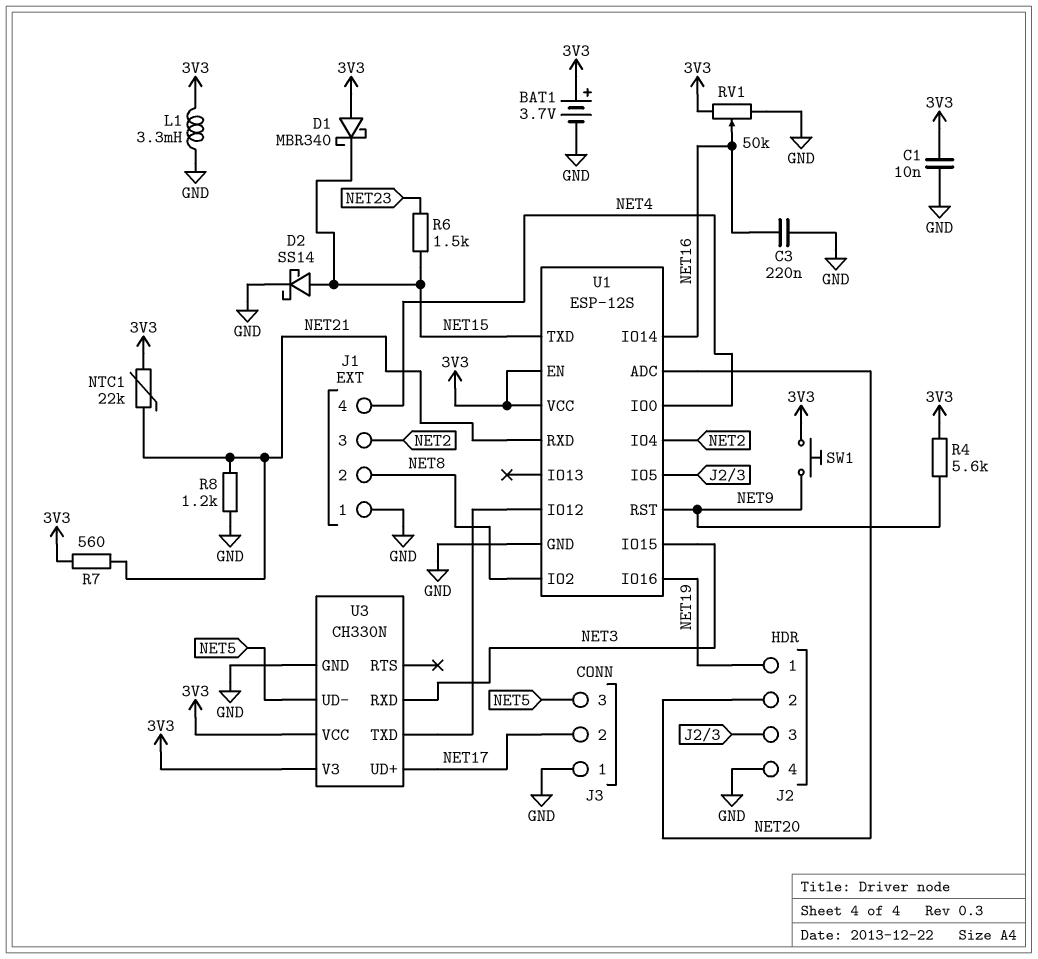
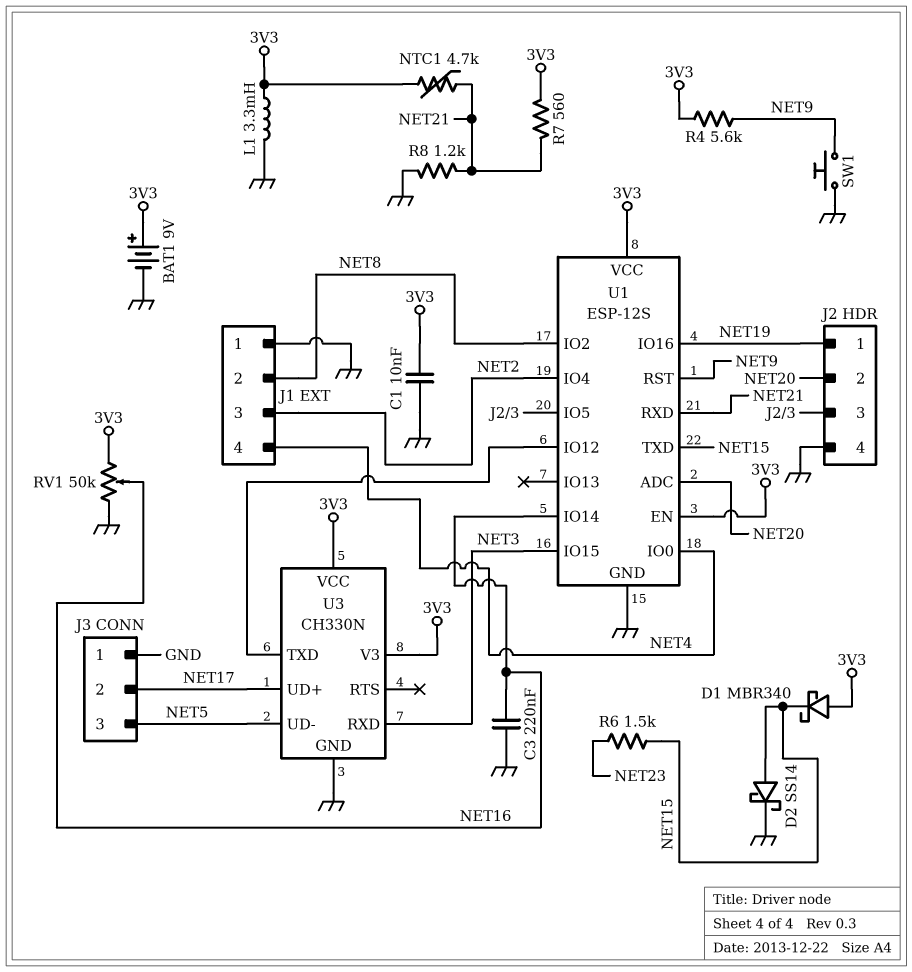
BAT1: 3.7V (plus 3V3, minus GND) -> 9V (plus 3V3, minus GND)
NTC1: 22k (3V3, NET21) -> 4.7k (3V3, NET21)
SW1: button (3V3, NET9) -> button (GND, NET9)

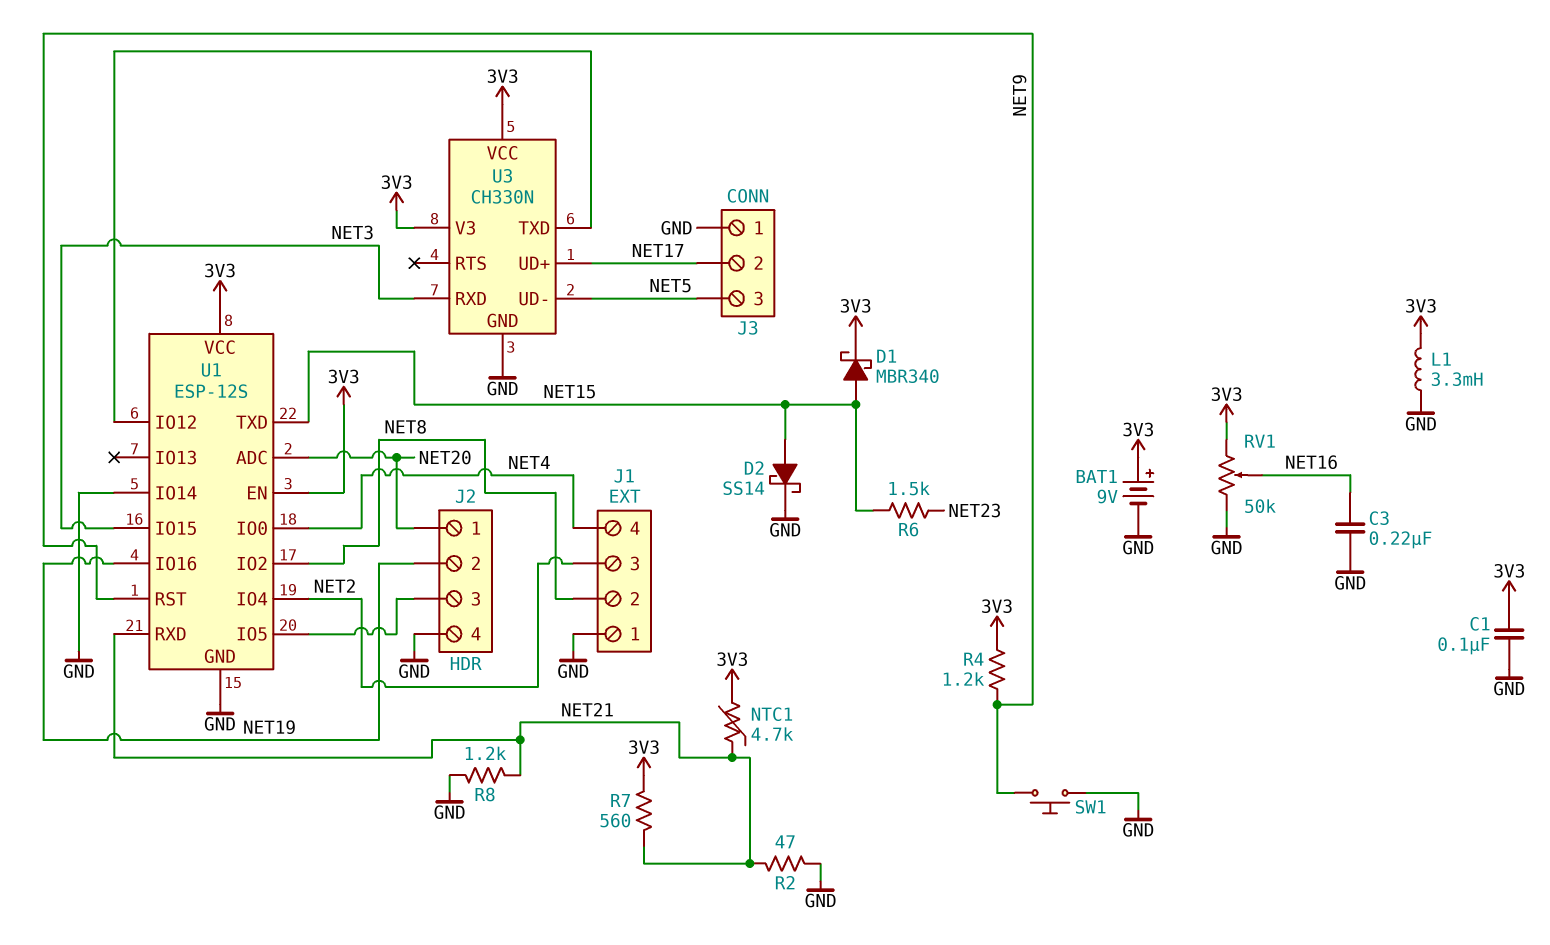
C1: 10nF (3V3, GND) -> 100nF (3V3, GND)
D1: schottky MBR340 (A 3V3, K NET15) -> schottky MBR340 (A NET15, K 3V3)
J2 pin 1: NET19 -> NET20
J2 pin 2: NET20 -> NET19
R2: none -> 47 (GND, NET21)
R4: 5.6k (3V3, NET9) -> 1.2k (3V3, NET9)
U1 pin IO14: NET16 -> GND

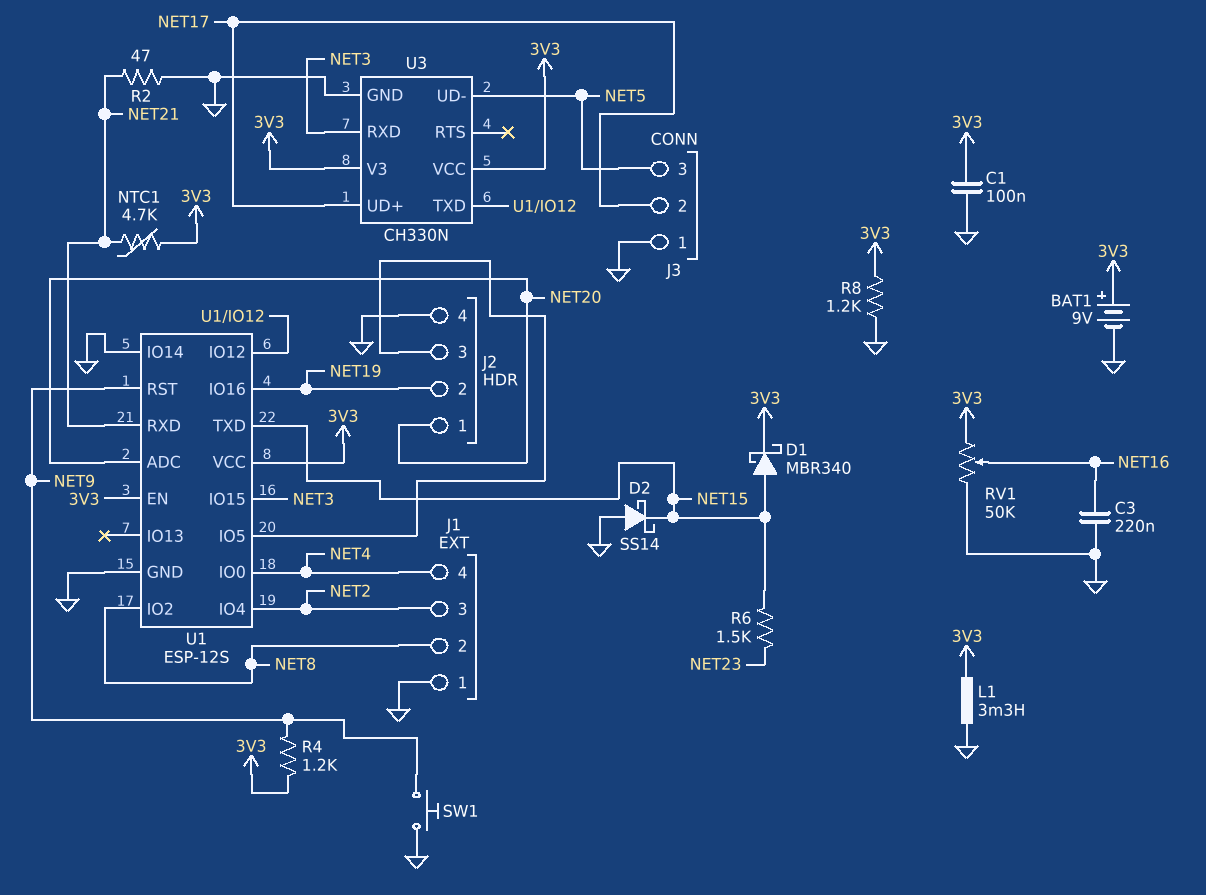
D2: schottky SS14 (A NET15, K GND) -> schottky SS14 (A GND, K NET15)
R7: 560 (3V3, NET21) -> none
R8: 1.2k (GND, NET21) -> 1.2k (3V3, GND)

